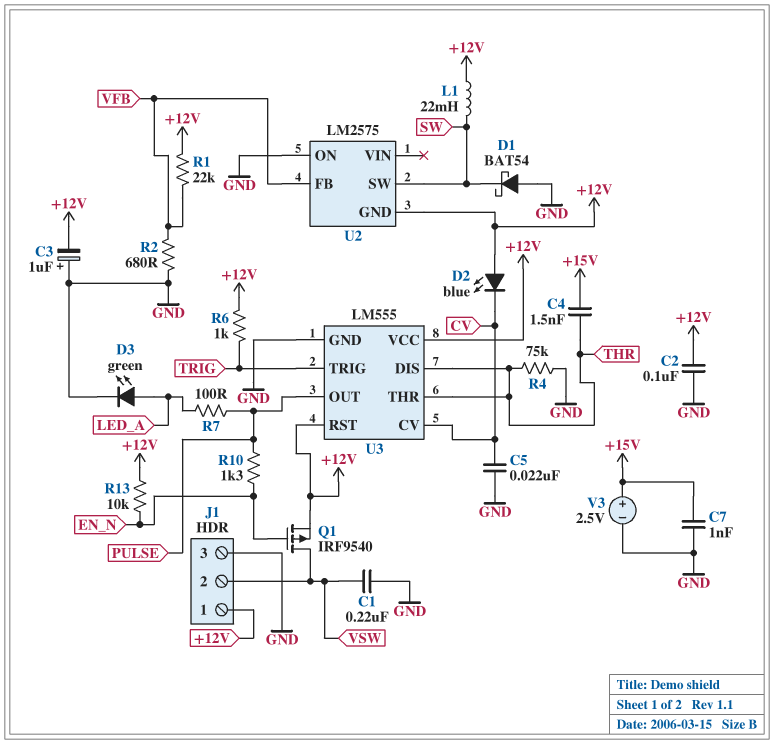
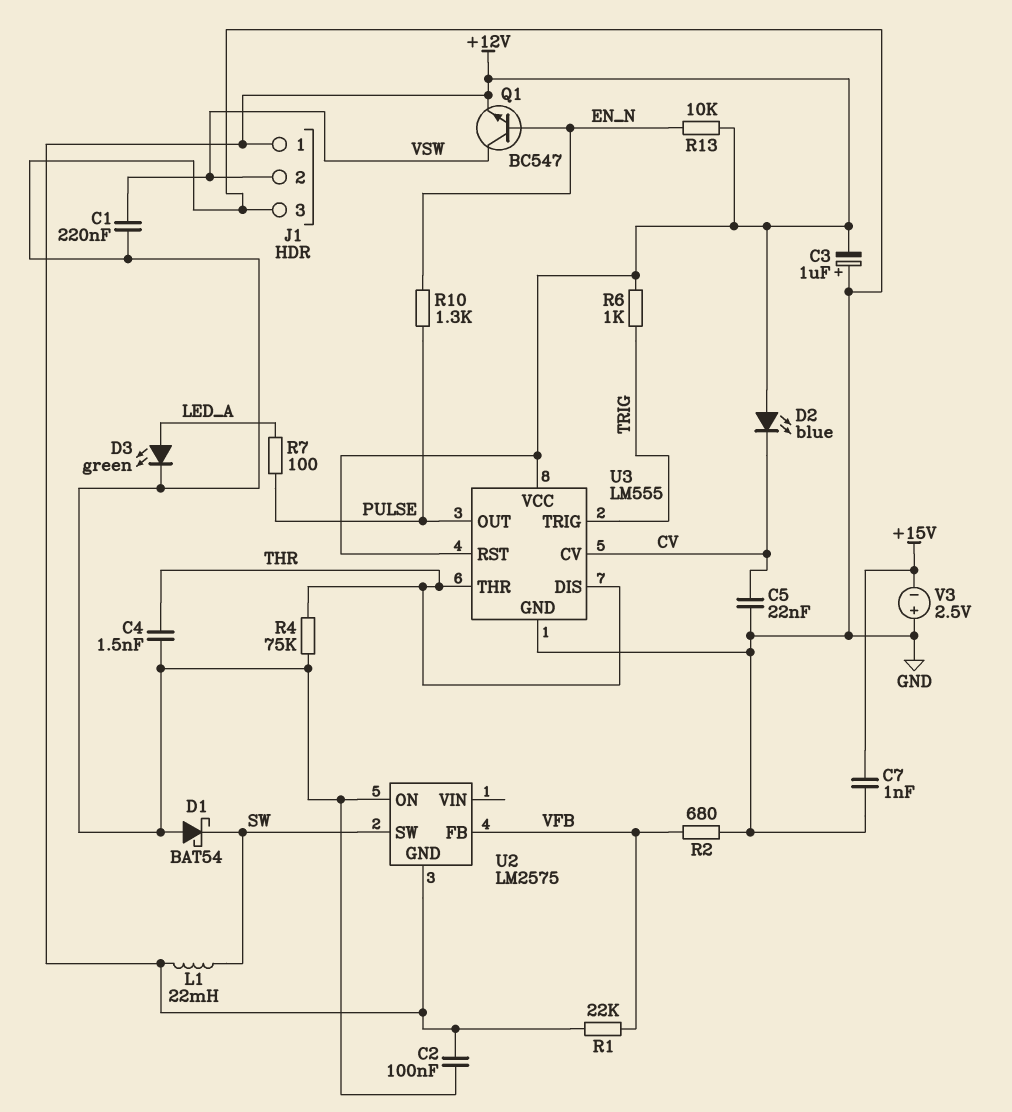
C4: 1.5nF (+15V, THR) -> 1.5nF (GND, THR)
Q1: PMOS IRF9540 (G EN_N, D VSW, S +12V) -> NPN BC547 (B EN_N, C VSW, E +12V)
V3: 2.5V (plus +15V, minus GND) -> 2.5V (plus GND, minus +15V)

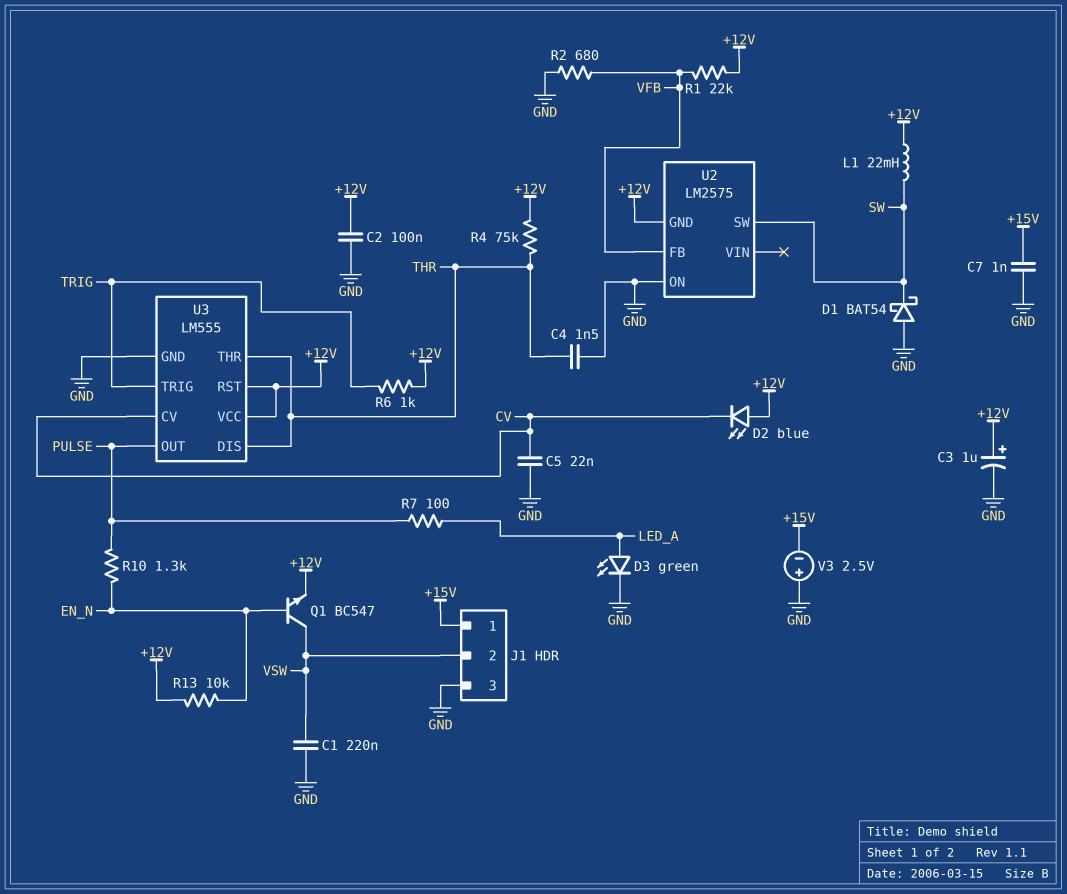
C3: 1uF (plus GND, minus +12V) -> 1uF (plus +12V, minus GND)
J1 pin 1: +12V -> +15V
R4: 75k (GND, THR) -> 75k (+12V, THR)

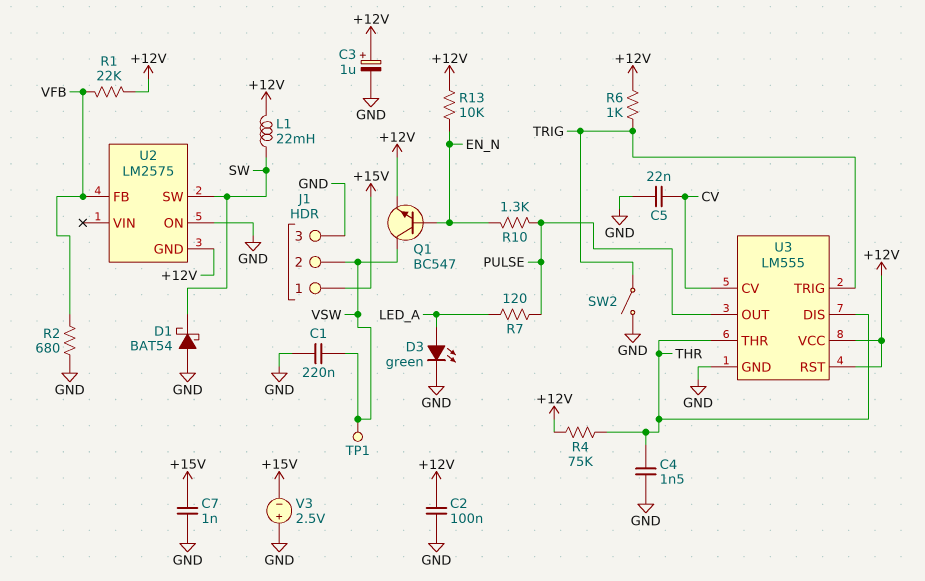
D2: LED blue (A +12V, K CV) -> none
R7: 100 (LED_A, PULSE) -> 120 (LED_A, PULSE)
SW2: none -> switch (GND, TRIG)
TP1: none -> test point (VSW)

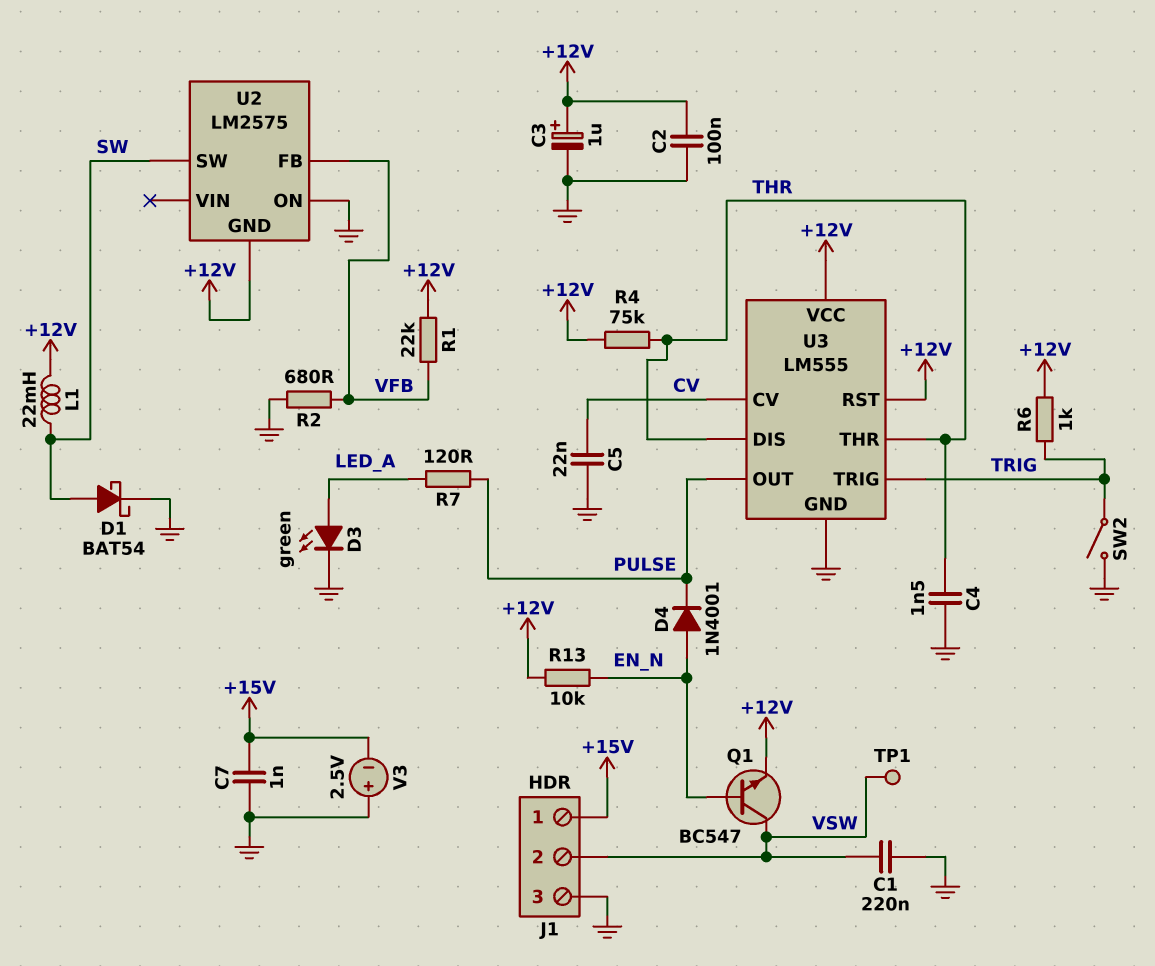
D1: schottky BAT54 (A GND, K SW) -> schottky BAT54 (A SW, K GND)
D4: none -> diode 1N4001 (A EN_N, K PULSE)
R10: 1.3k (EN_N, PULSE) -> none

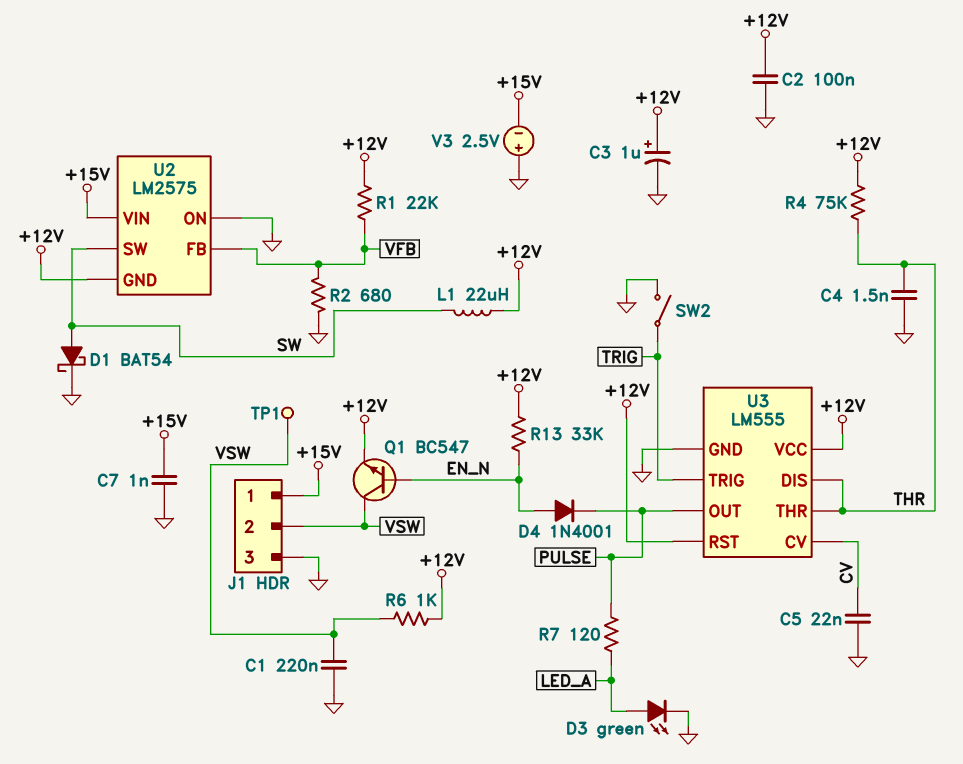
L1: 22mH (+12V, SW) -> 22uH (+12V, SW)
R6: 1k (+12V, TRIG) -> 1k (+12V, VSW)
R13: 10k (+12V, EN_N) -> 33k (+12V, EN_N)
U2 pin VIN: none -> +15V

